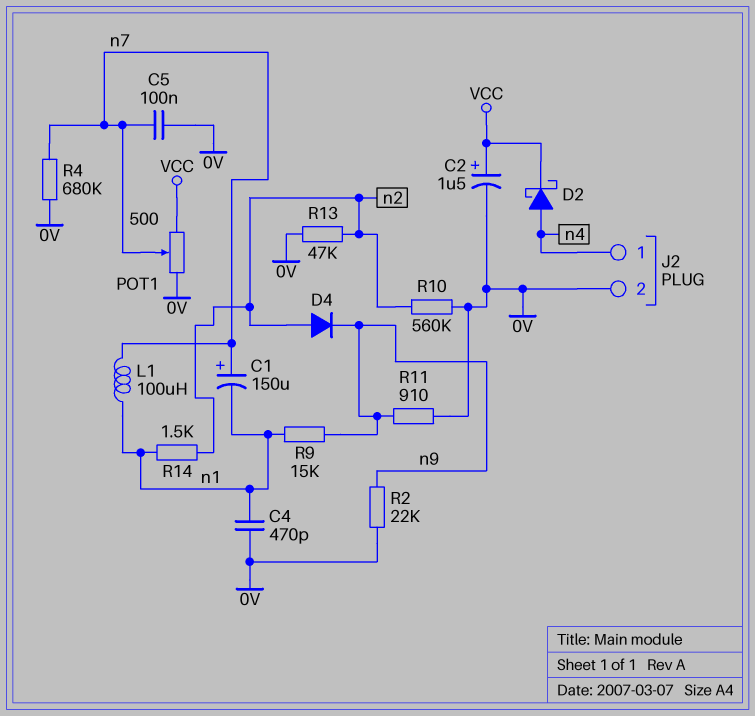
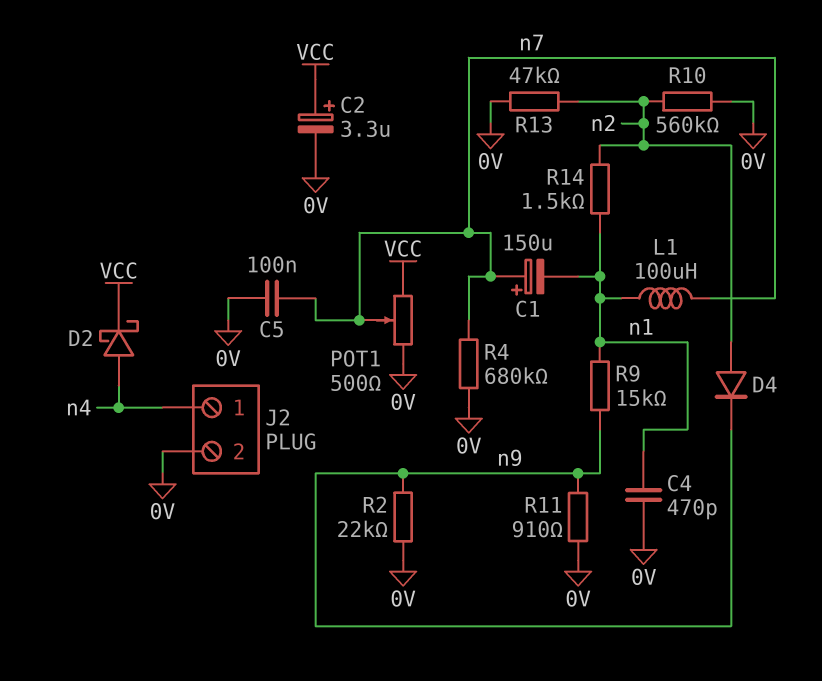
C2: 1.5uF (plus VCC, minus 0V) -> 3.3uF (plus VCC, minus 0V)

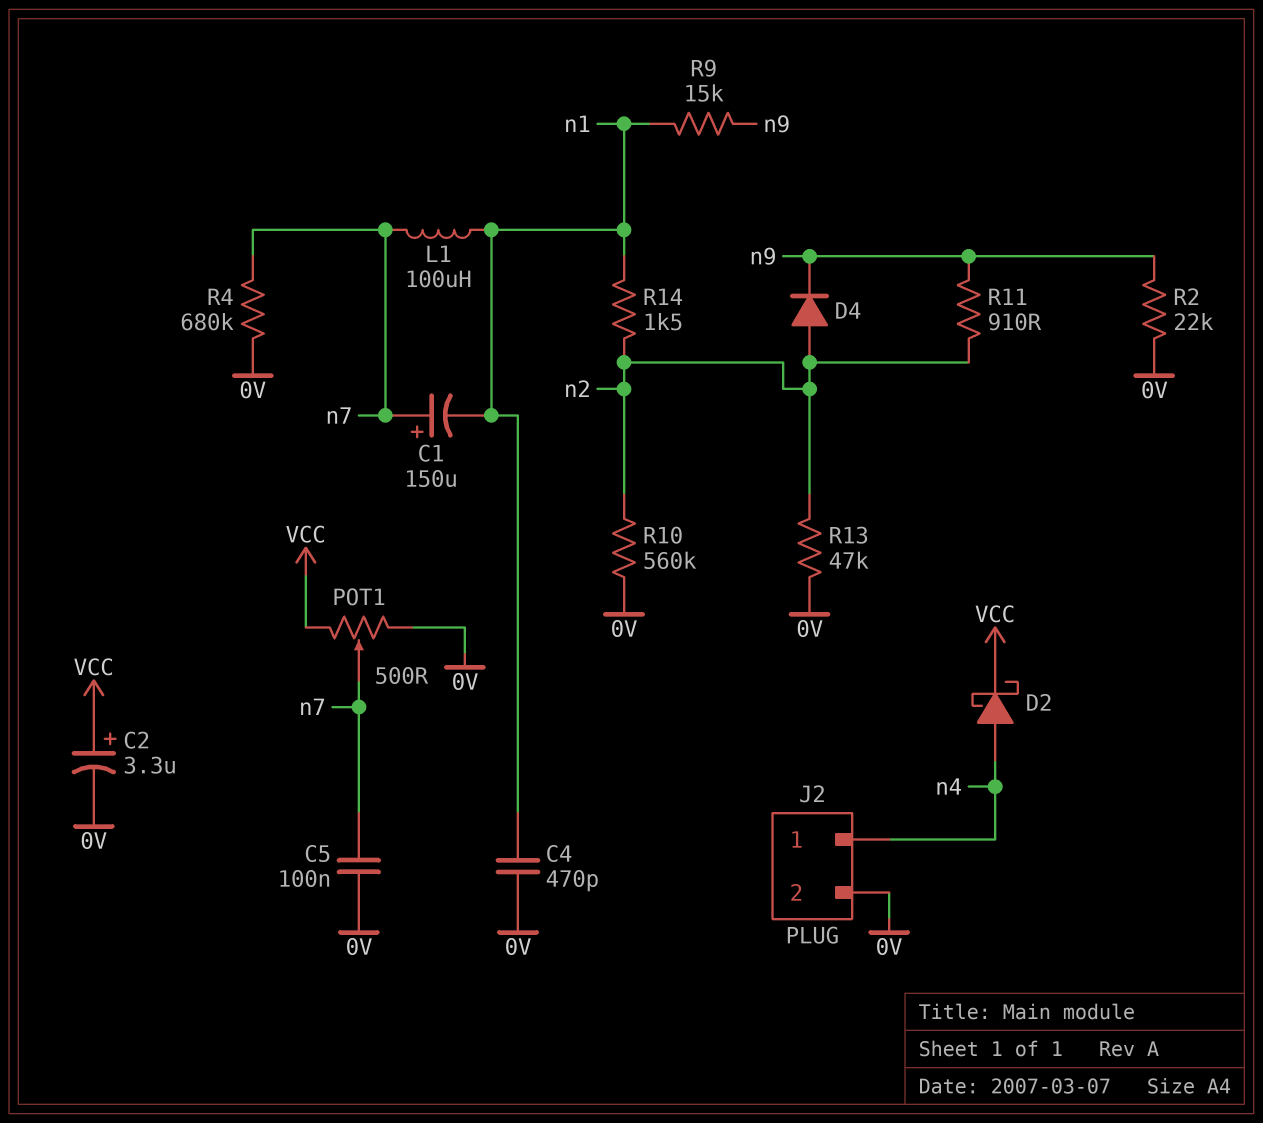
R11: 910 (0V, n9) -> 910 (n2, n9)

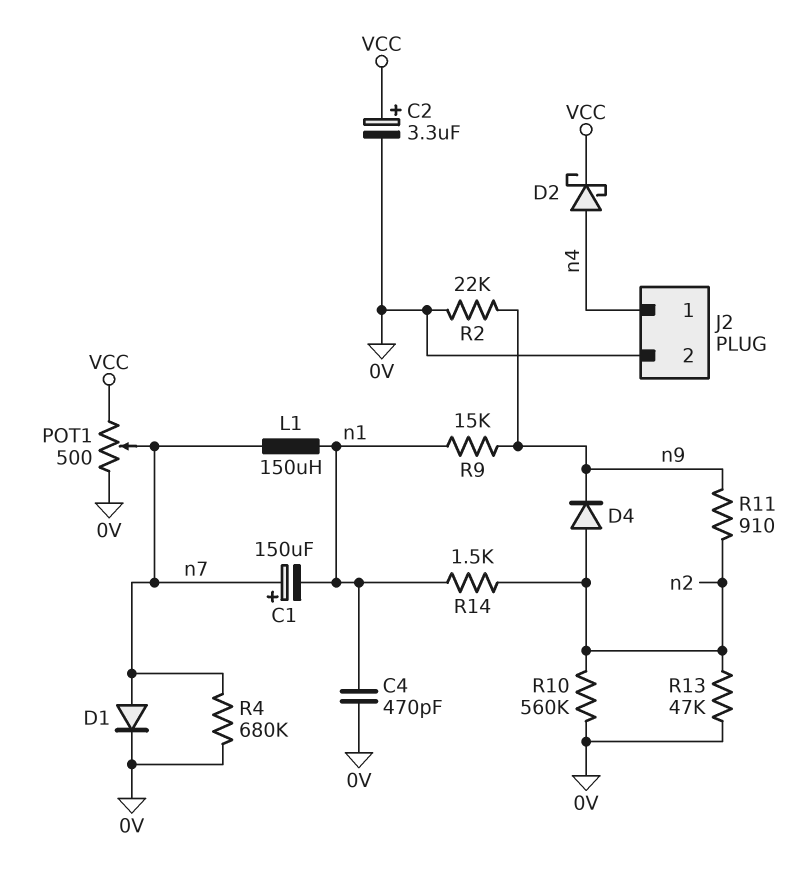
C5: 100nF (0V, n7) -> none
D1: none -> diode (A n7, K 0V)
L1: 100uH (n1, n7) -> 150uH (n1, n7)

